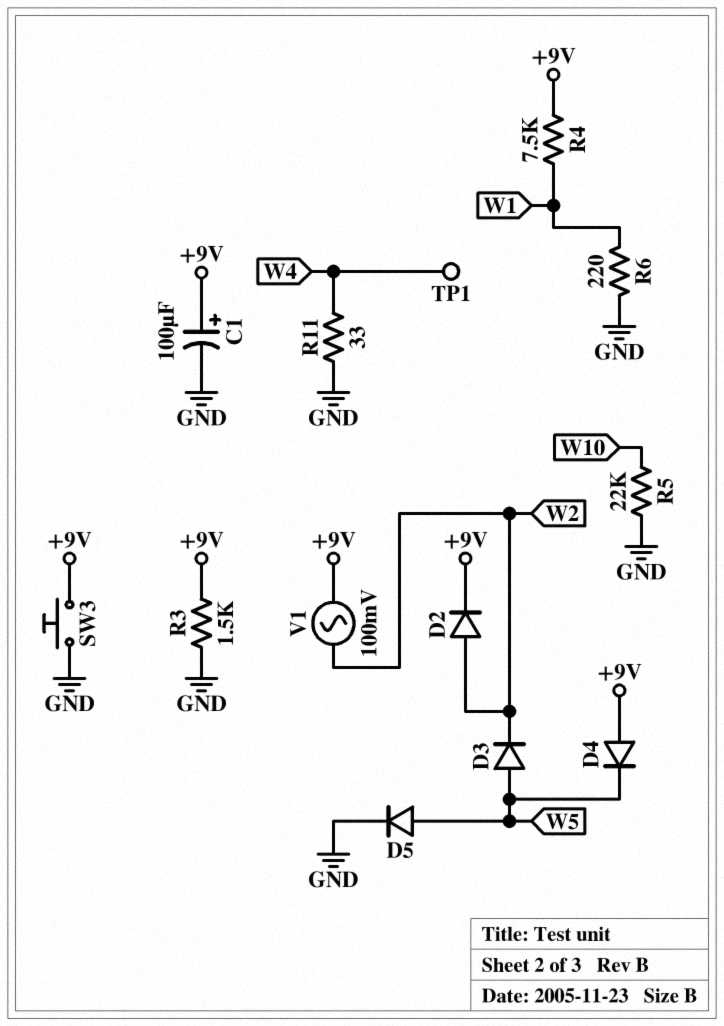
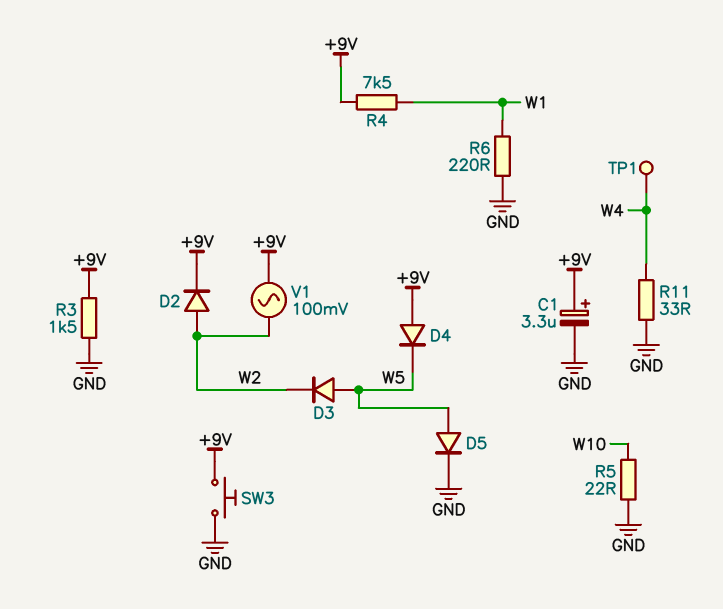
C1: 100uF (plus +9V, minus GND) -> 3.3uF (plus +9V, minus GND)
R5: 22k (GND, W10) -> 22 (GND, W10)

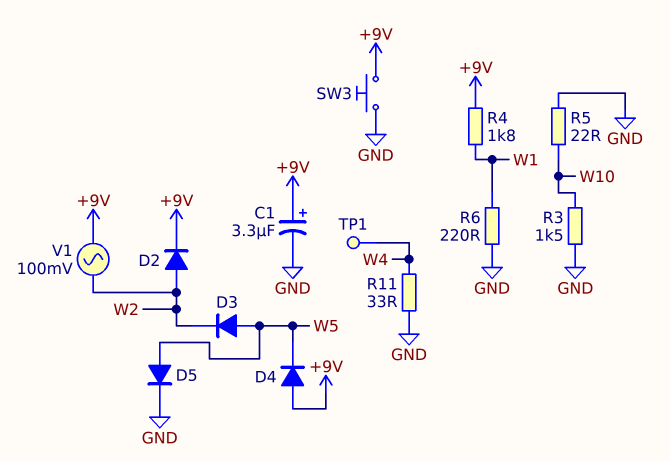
R3: 1.5k (+9V, GND) -> 1.5k (GND, W10)
R4: 7.5k (+9V, W1) -> 1.8k (+9V, W1)

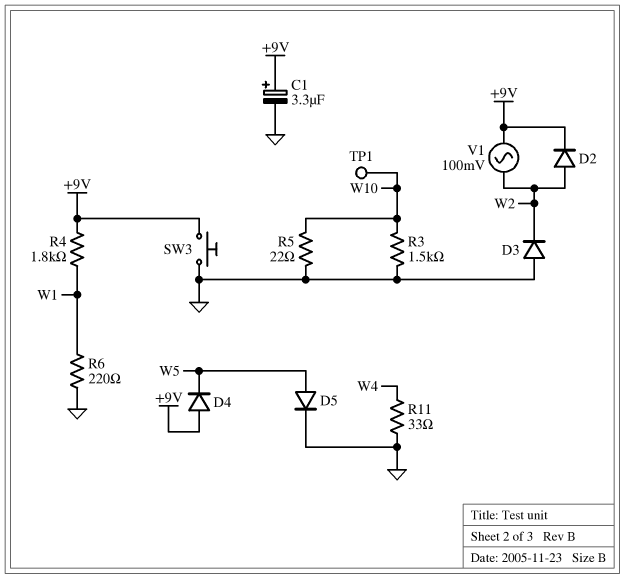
D3: diode (A W5, K W2) -> diode (A GND, K W2)
TP1: test point (W4) -> test point (W10)

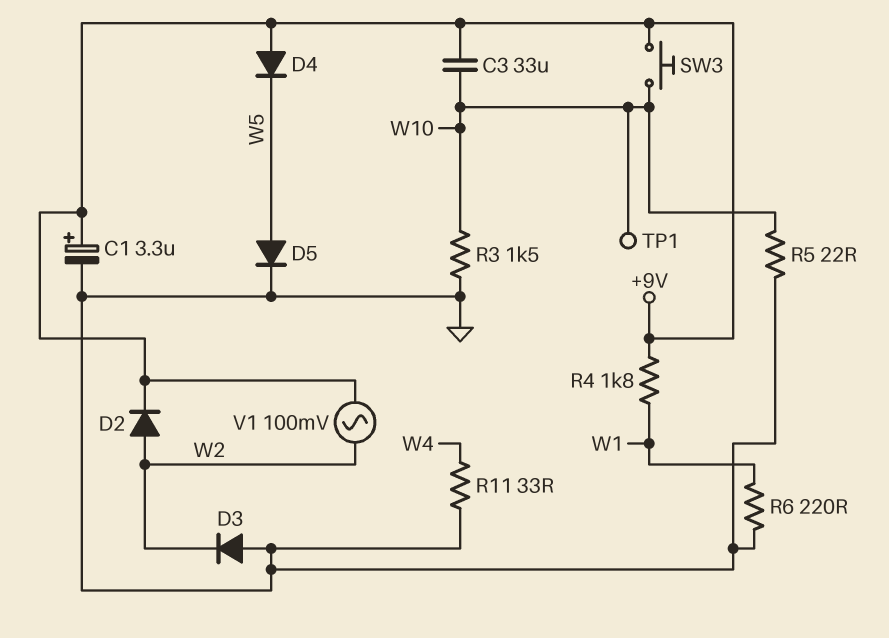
C3: none -> 33uF (+9V, W10)
SW3: button (+9V, GND) -> button (+9V, W10)

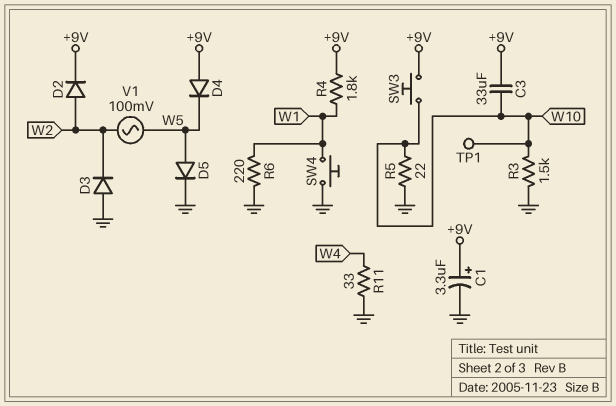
SW4: none -> button (GND, W1)
V1: AC 100mV (+9V, W2) -> AC 100mV (W2, W5)

